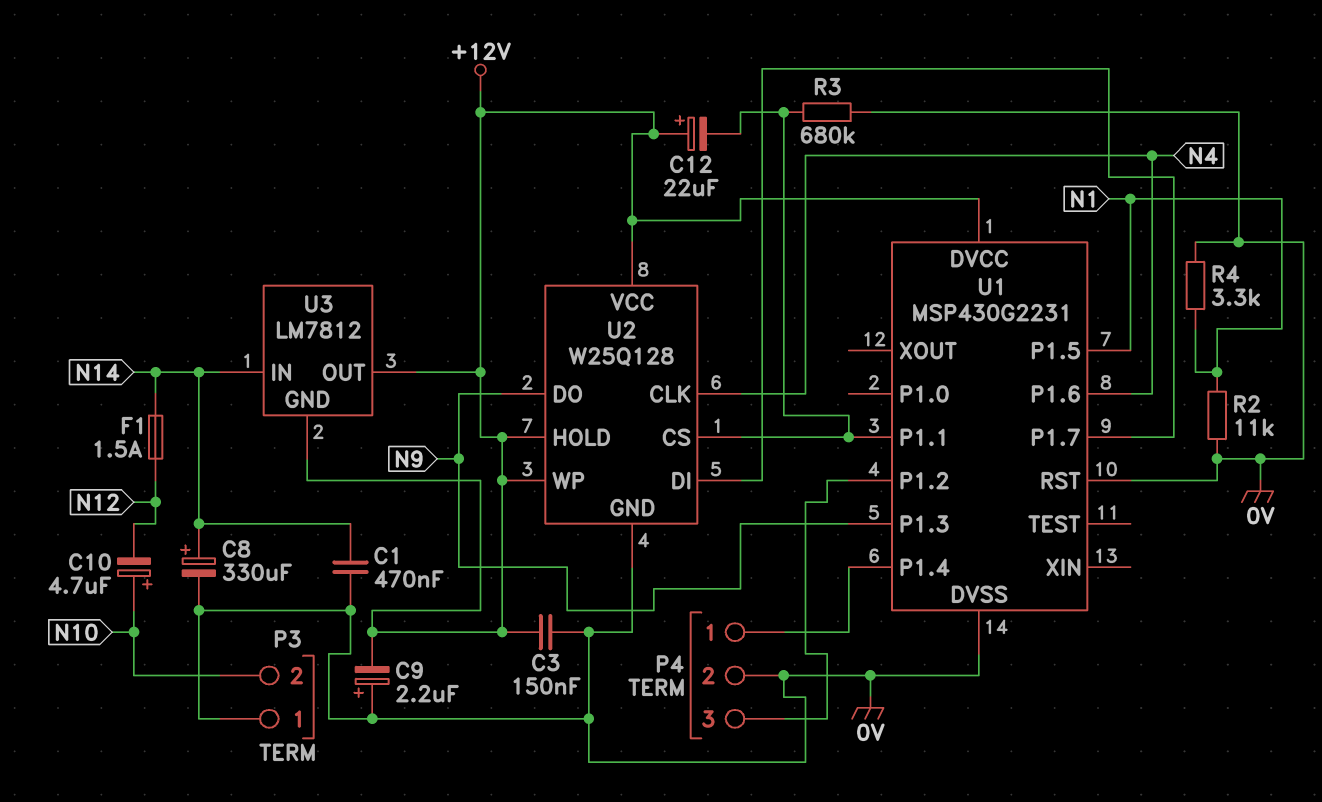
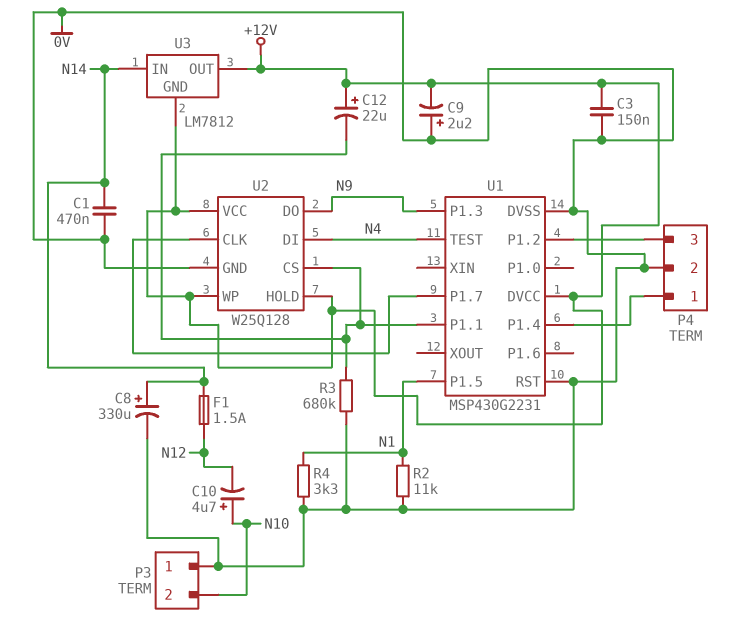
U1 pin P1.6: N4 -> none
U1 pin TEST: none -> N4
U2 pin CLK: N4 -> U1/P1.7
U2 pin DI: U1/P1.7 -> N4

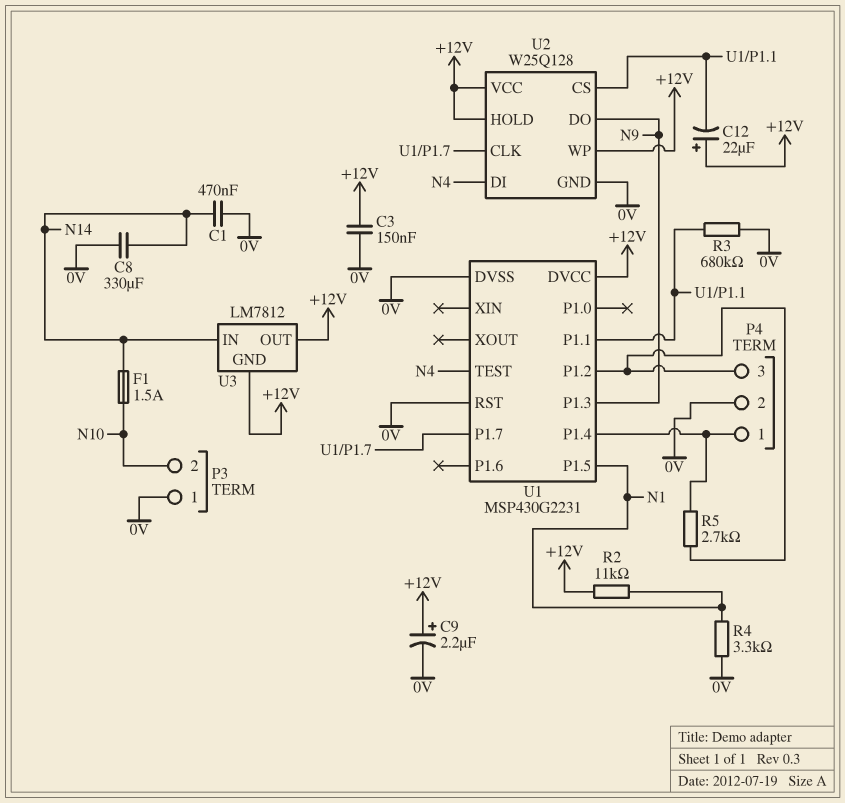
C8: 330uF (plus N14, minus 0V) -> 330uF (0V, N14)
C9: 2.2uF (plus 0V, minus +12V) -> 2.2uF (plus +12V, minus 0V)
C10: 4.7uF (plus N10, minus N12) -> none
F1: 1.5A (N12, N14) -> 1.5A (N10, N14)
R2: 11k (0V, N1) -> 11k (+12V, N1)
R5: none -> 2.7k (P4/1, P4/3)

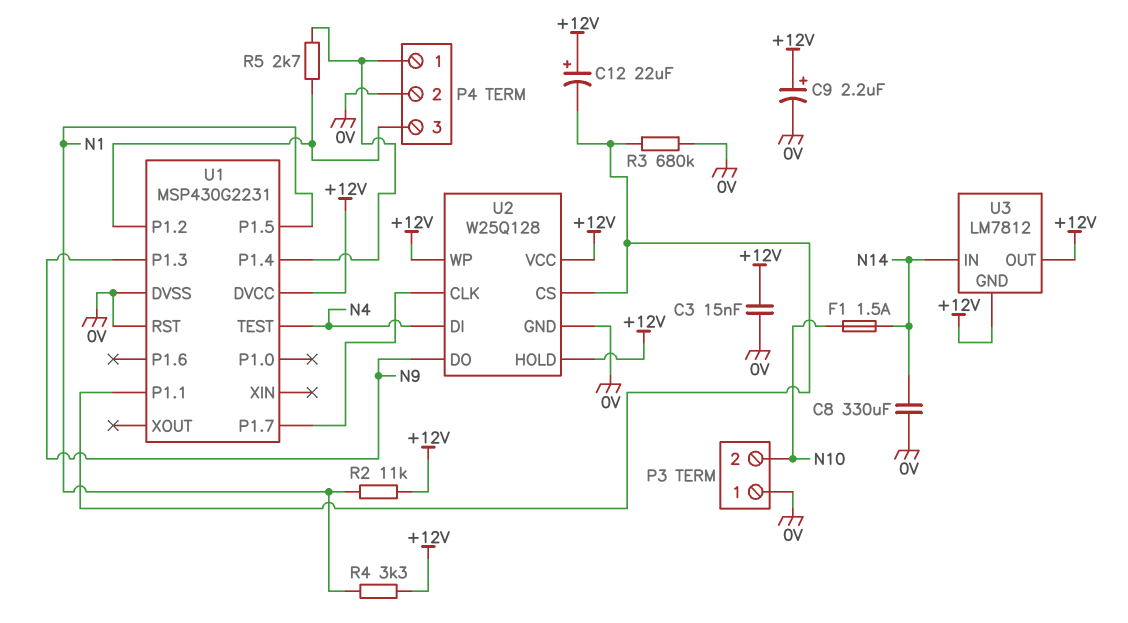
C1: 470nF (0V, N14) -> none
C3: 150nF (+12V, 0V) -> 15nF (+12V, 0V)
R4: 3.3k (0V, N1) -> 3.3k (+12V, N1)

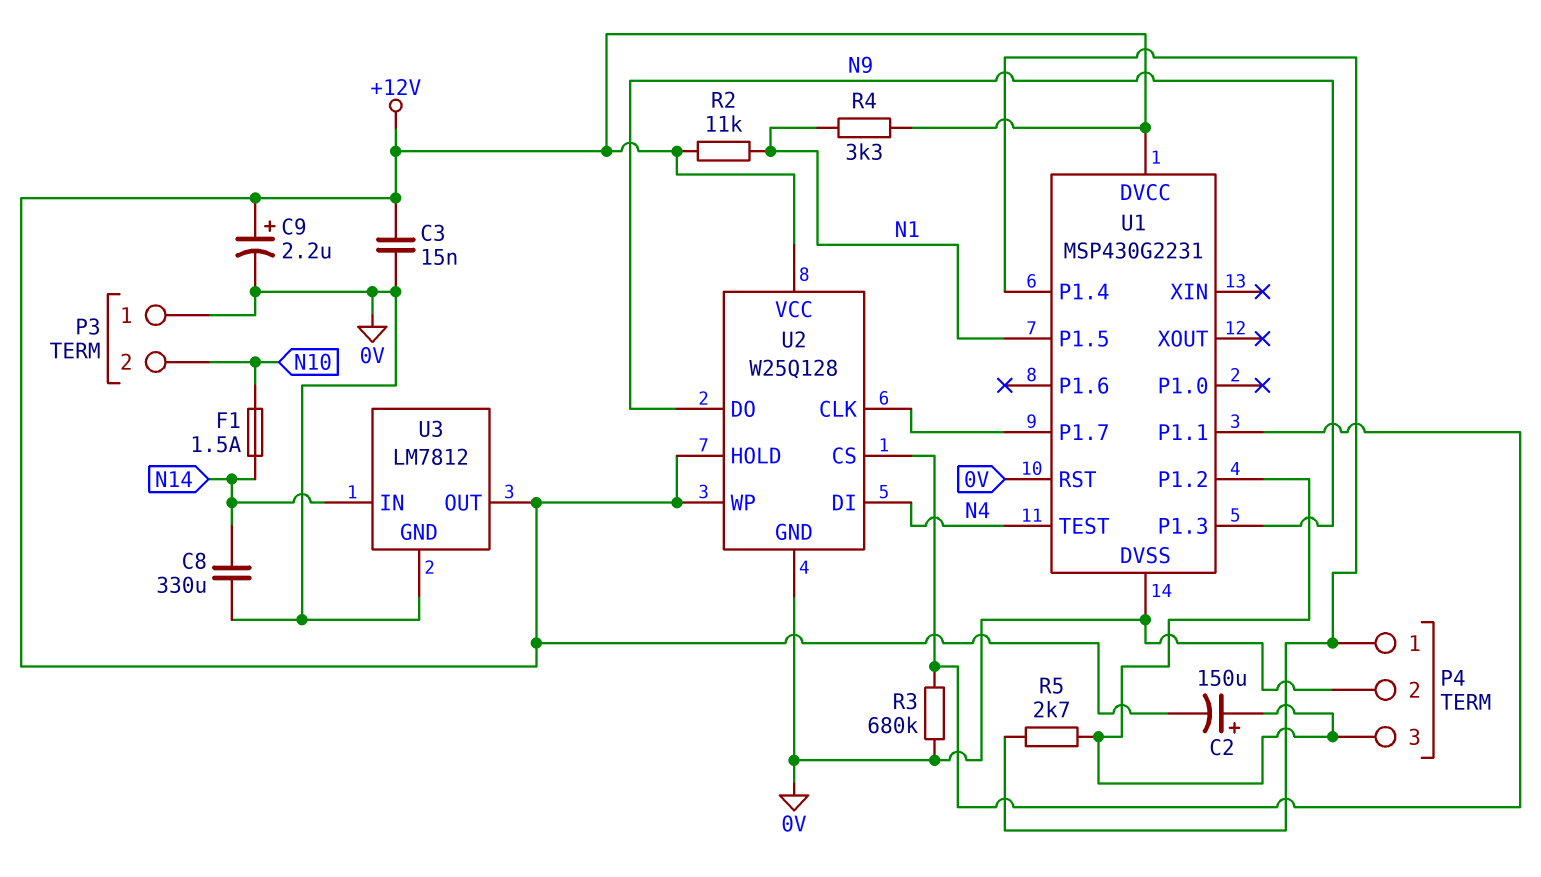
C2: none -> 150uF (plus P4/3, minus +12V)
C12: 22uF (plus +12V, minus U1/P1.1) -> none
U3 pin GND: +12V -> 0V

